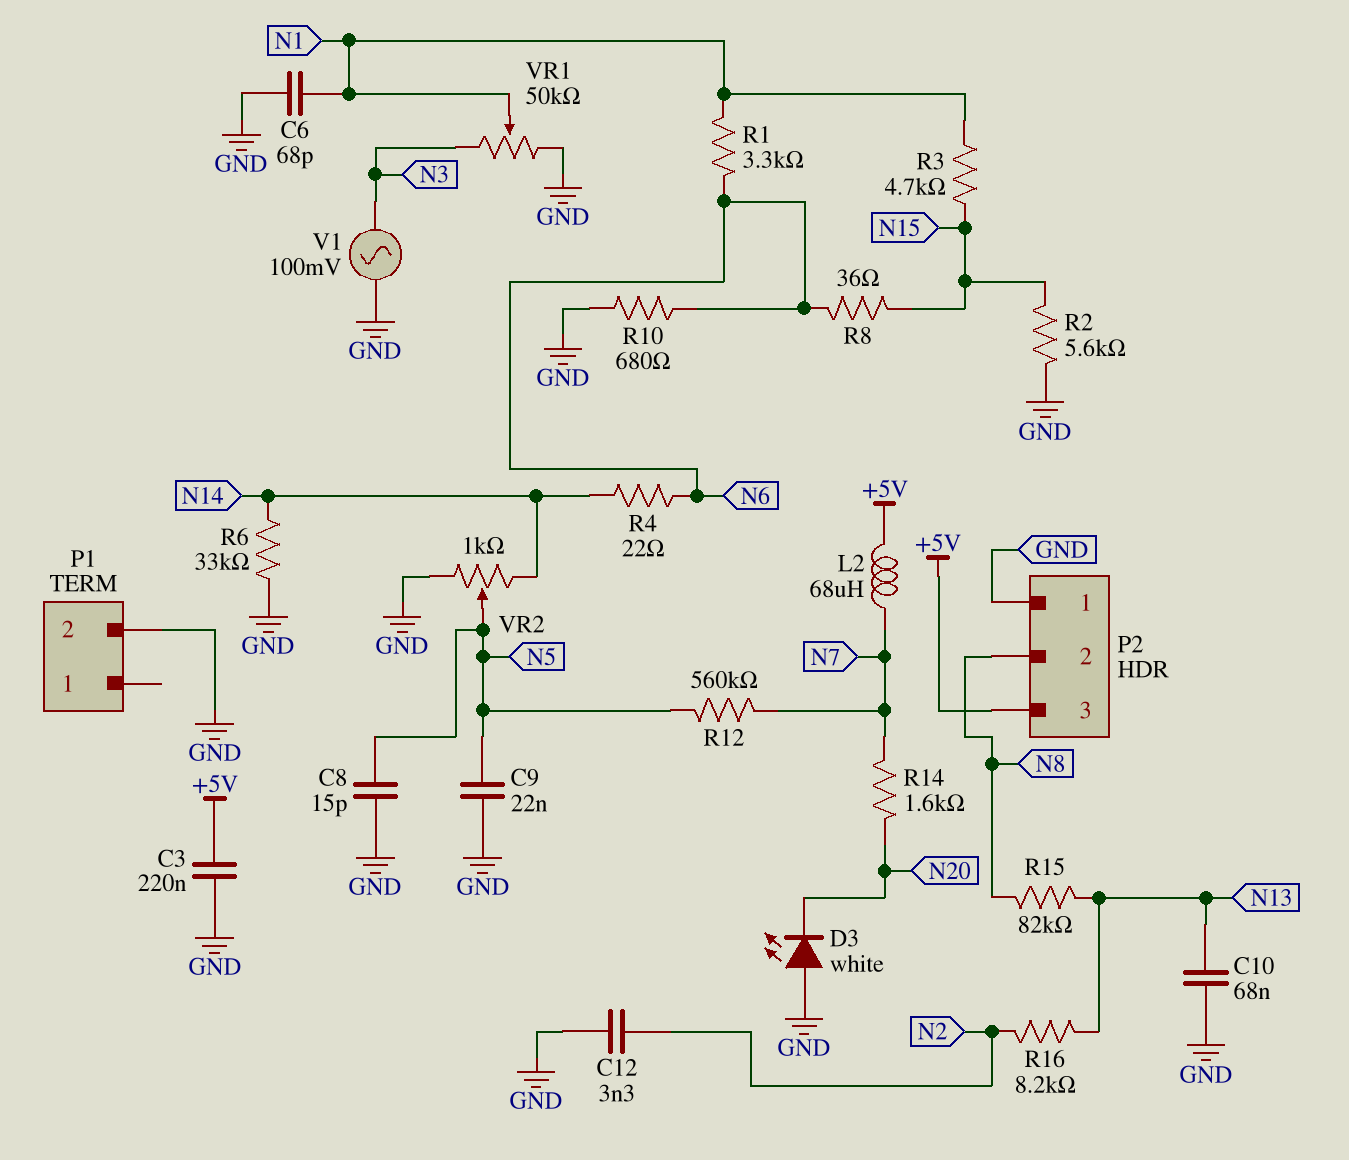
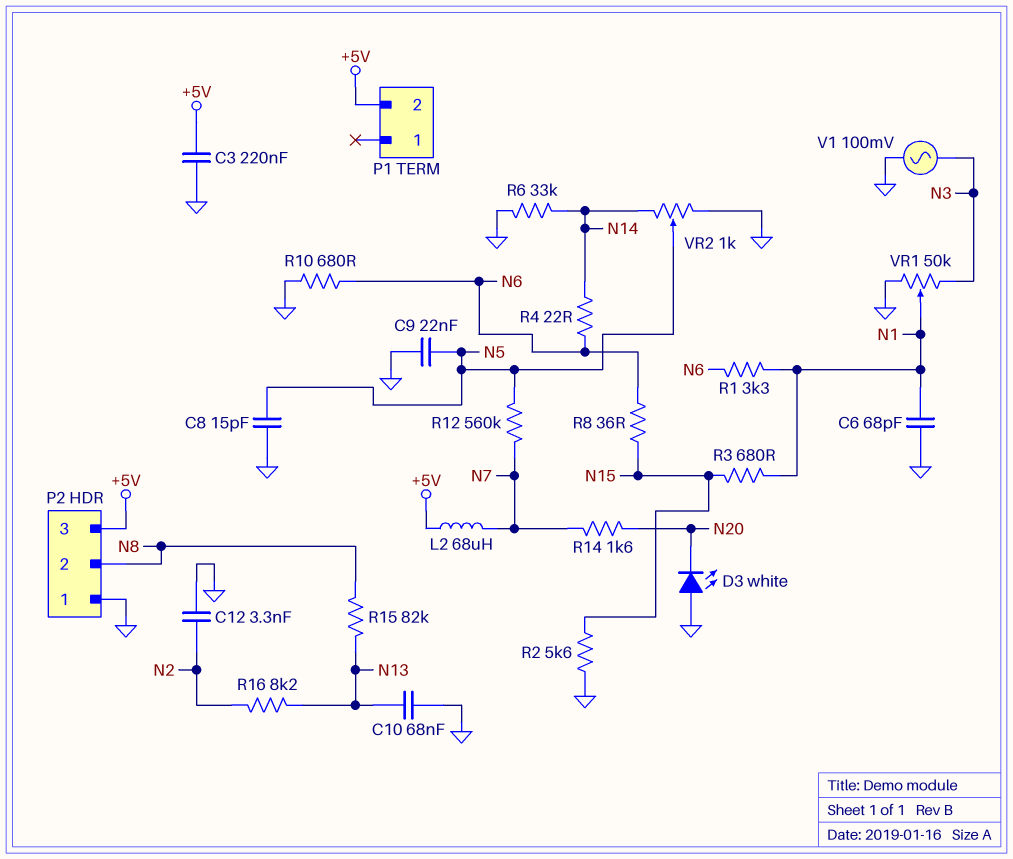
P1 pin 2: GND -> +5V
R3: 4.7k (N1, N15) -> 680 (N1, N15)

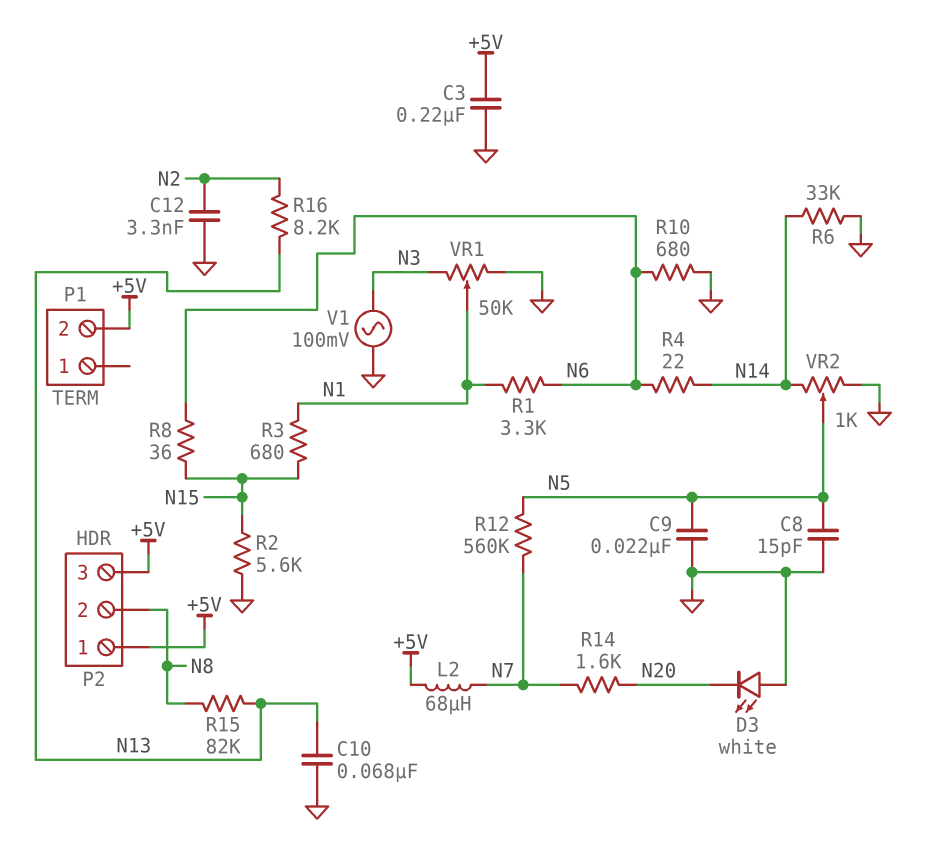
C6: 68pF (GND, N1) -> none
P2 pin 1: GND -> +5V

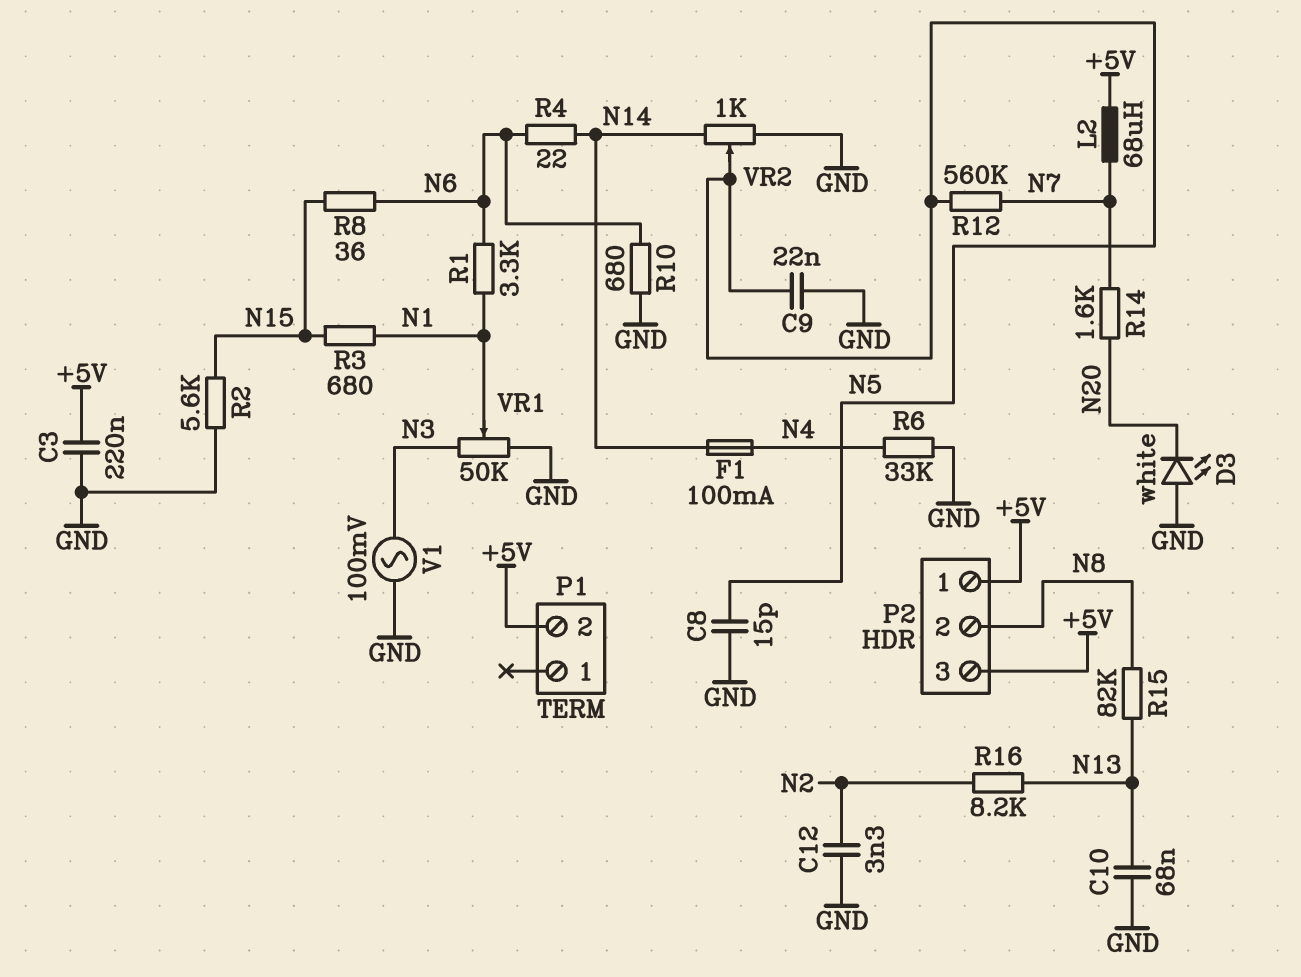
F1: none -> 100mA (N4, N14)
R6: 33k (GND, N14) -> 33k (GND, N4)

